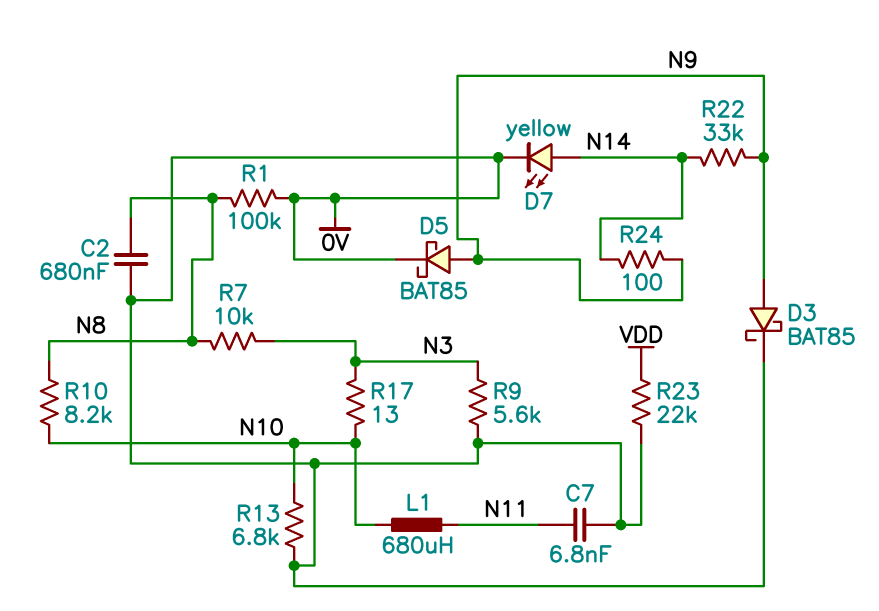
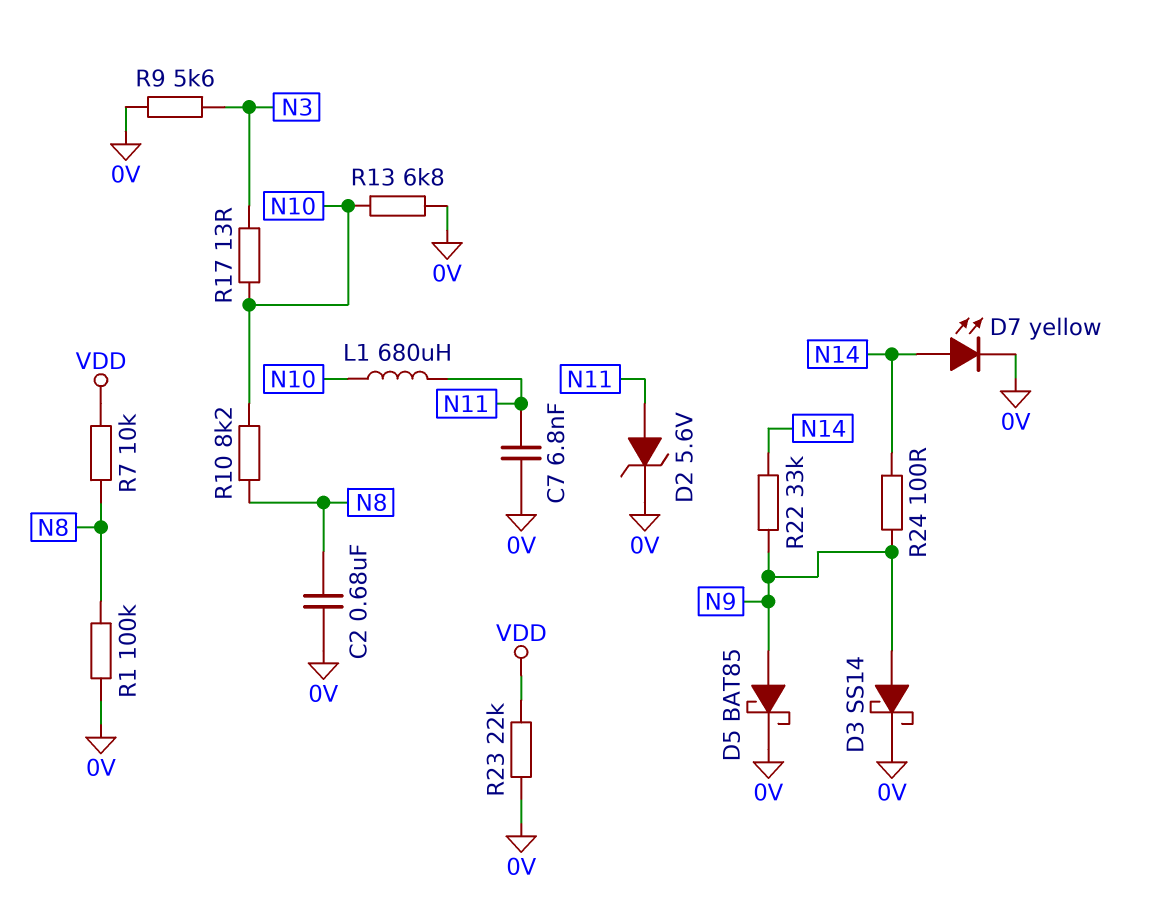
D2: none -> zener 5.6V (A N11, K 0V)
D3: schottky BAT85 (A N9, K 0V) -> schottky SS14 (A N9, K 0V)
R7: 10k (N3, N8) -> 10k (N8, VDD)

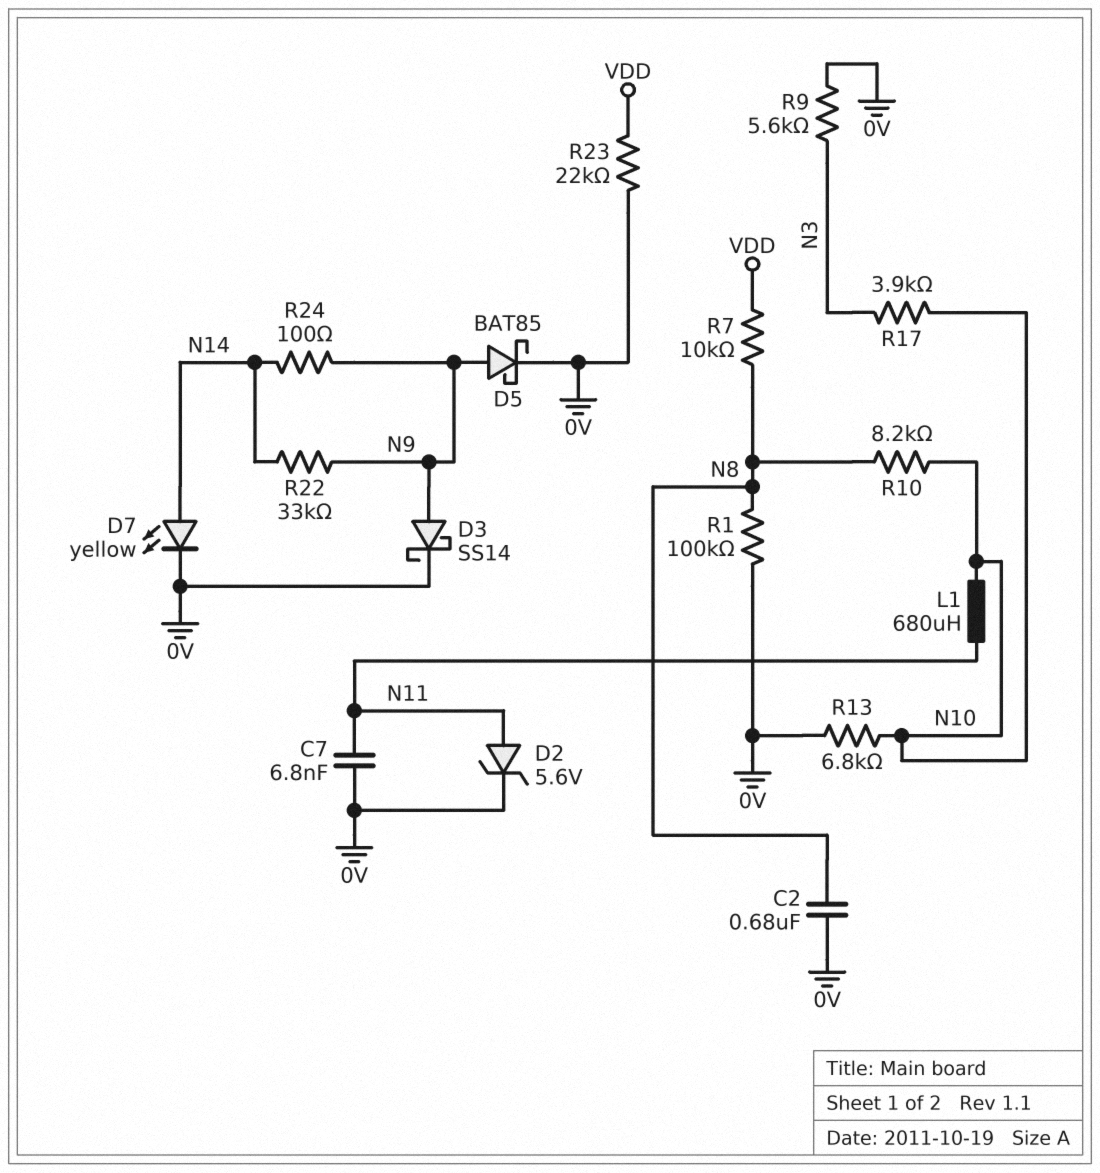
R17: 13 (N3, N10) -> 3.9k (N3, N10)

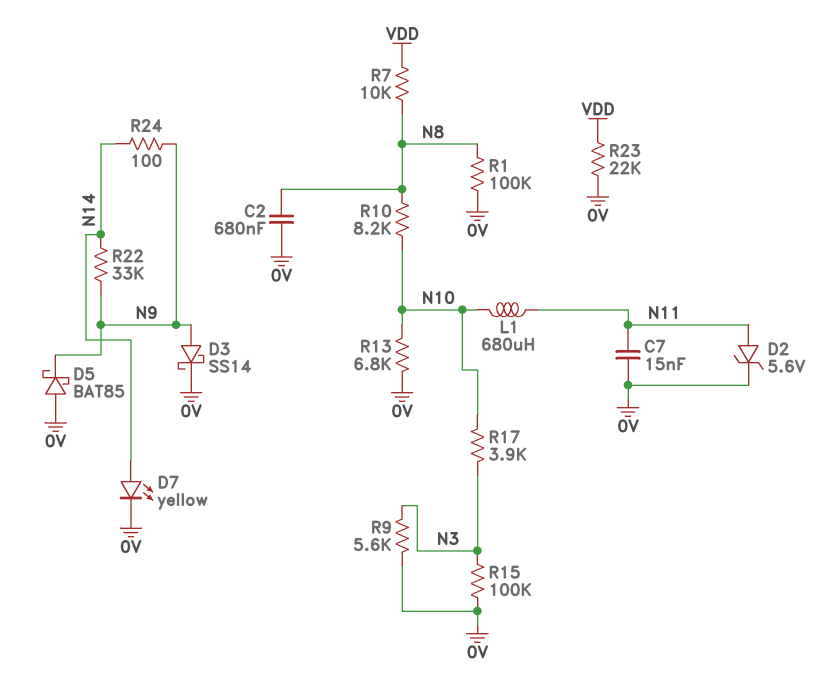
C7: 6.8nF (0V, N11) -> 15nF (0V, N11)
D5: schottky BAT85 (A N9, K 0V) -> schottky BAT85 (A 0V, K N9)
R15: none -> 100k (0V, N3)

